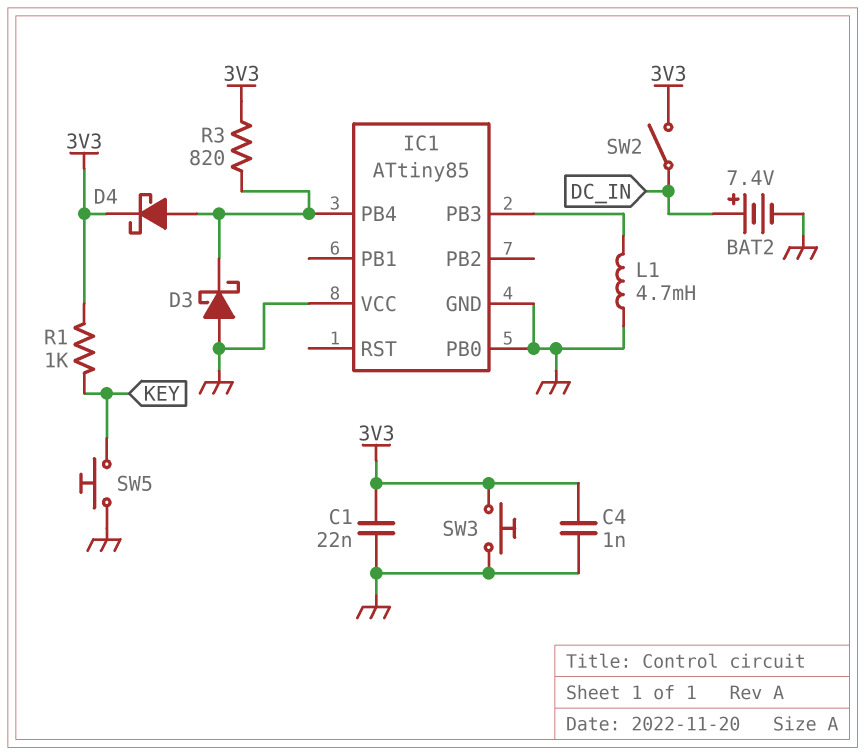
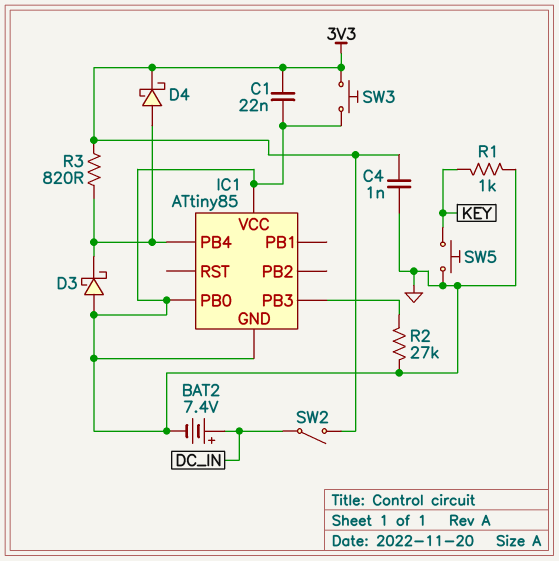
L1: 4.7mH (GND, IC1/PB3) -> none
R1: 1k (3V3, KEY) -> 1k (GND, KEY)
R2: none -> 27k (GND, IC1/PB3)

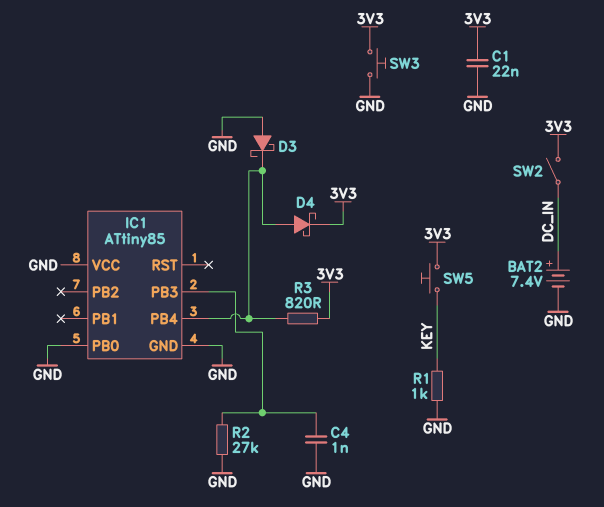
C4: 1nF (3V3, GND) -> 1nF (GND, IC1/PB3)
SW5: button (GND, KEY) -> button (3V3, KEY)

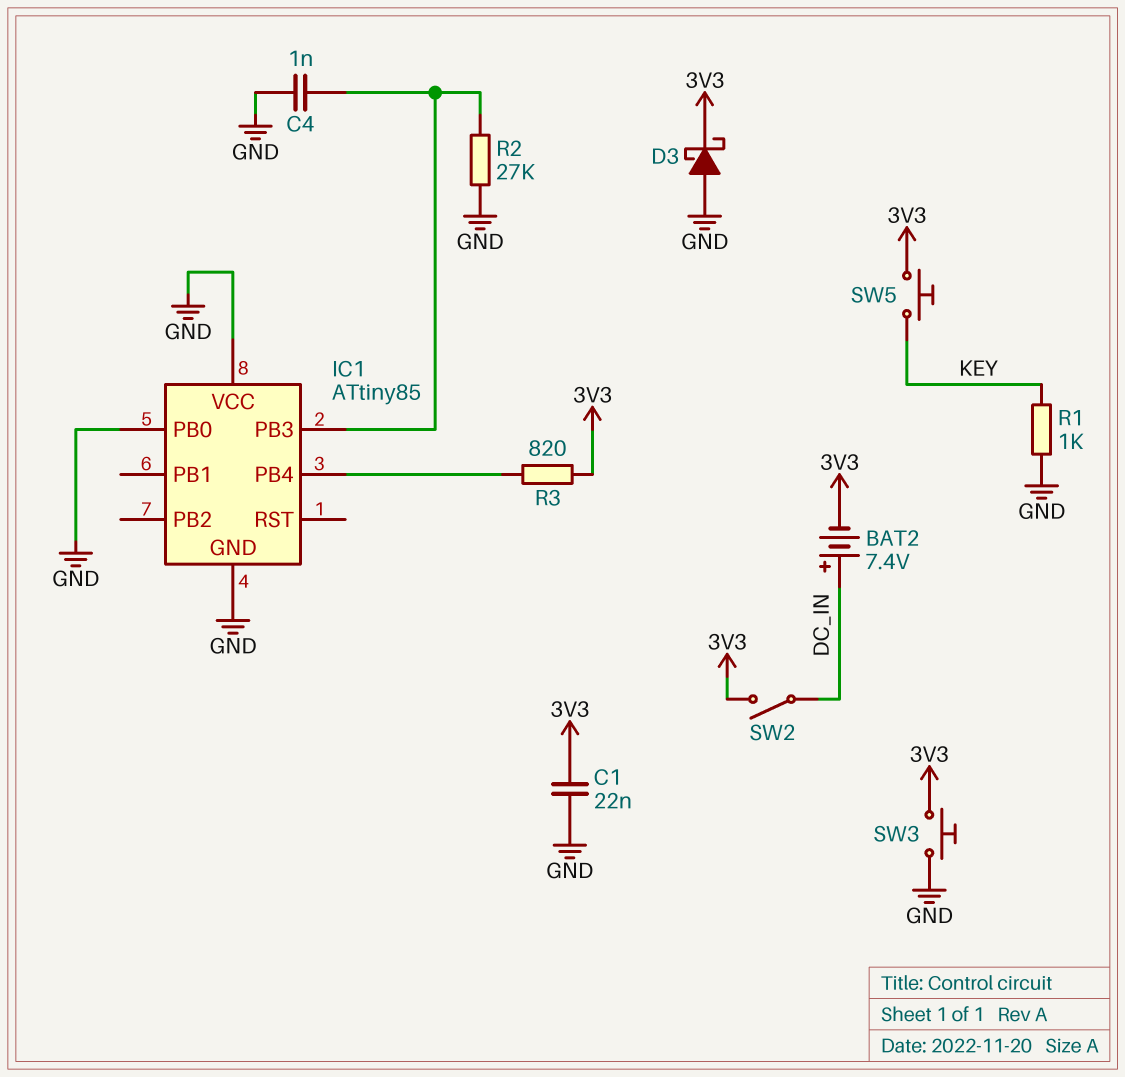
BAT2: 7.4V (plus DC_IN, minus GND) -> 7.4V (plus DC_IN, minus 3V3)
D3: schottky (A GND, K IC1/PB4) -> schottky (A GND, K 3V3)
D4: schottky (A IC1/PB4, K 3V3) -> none

